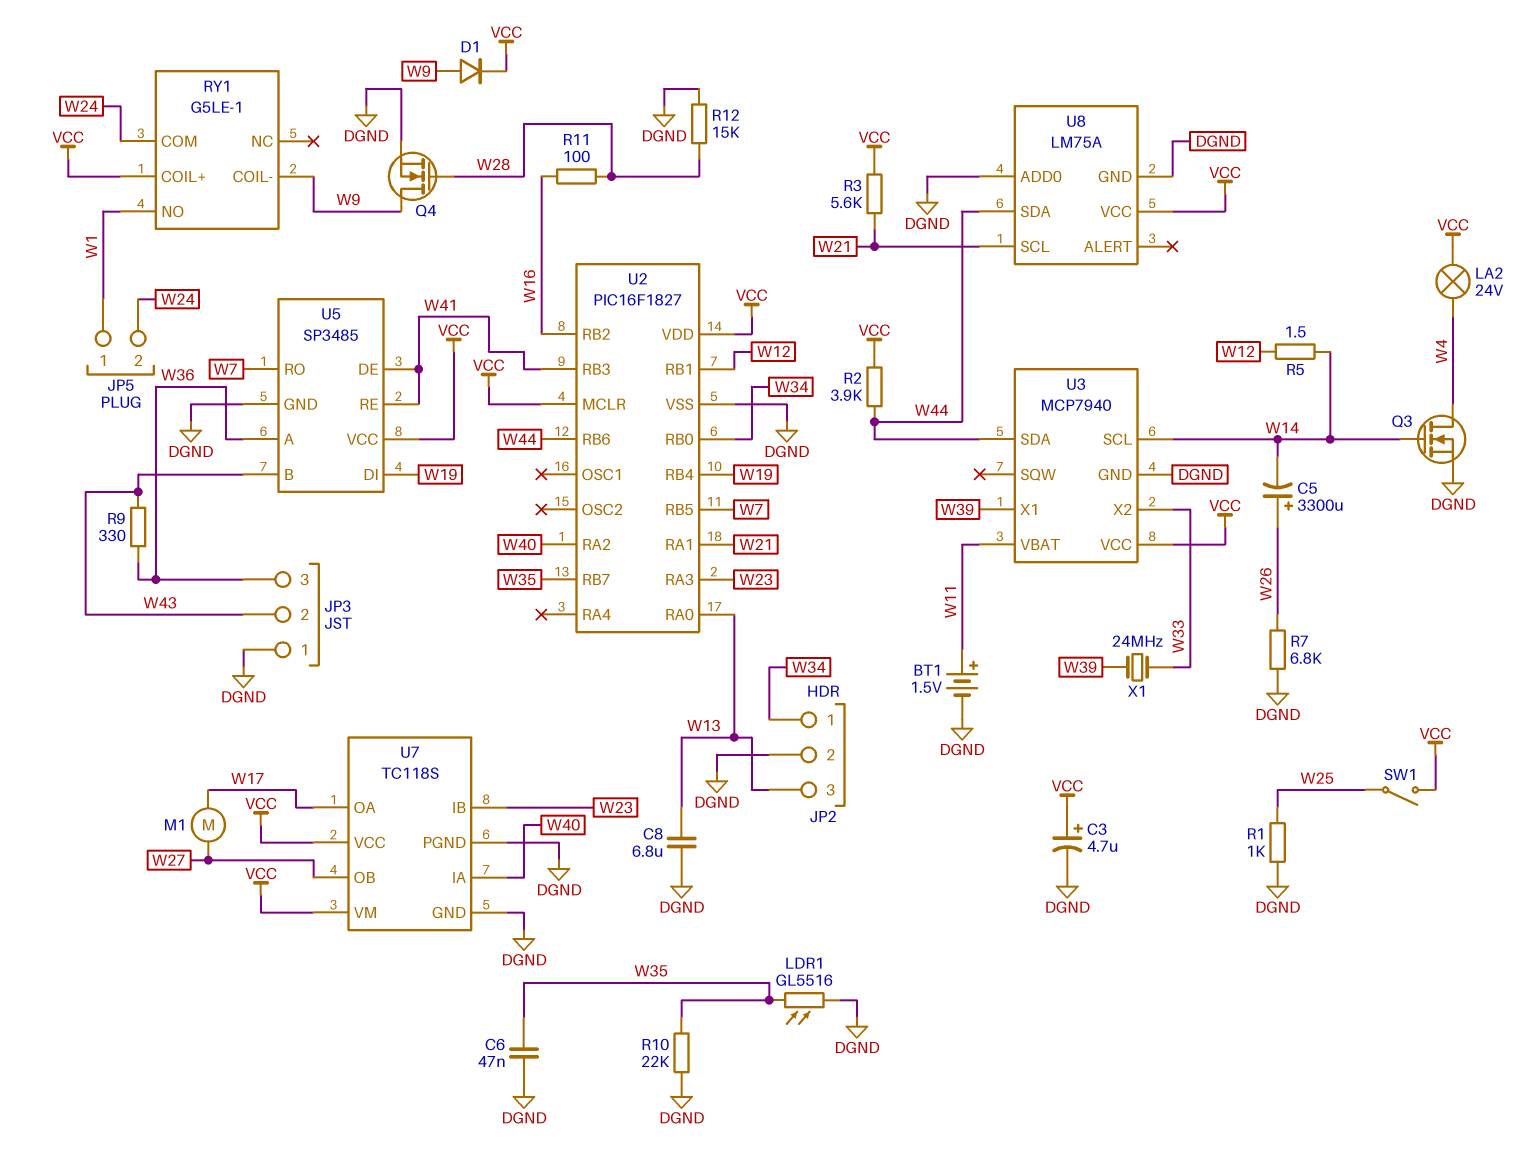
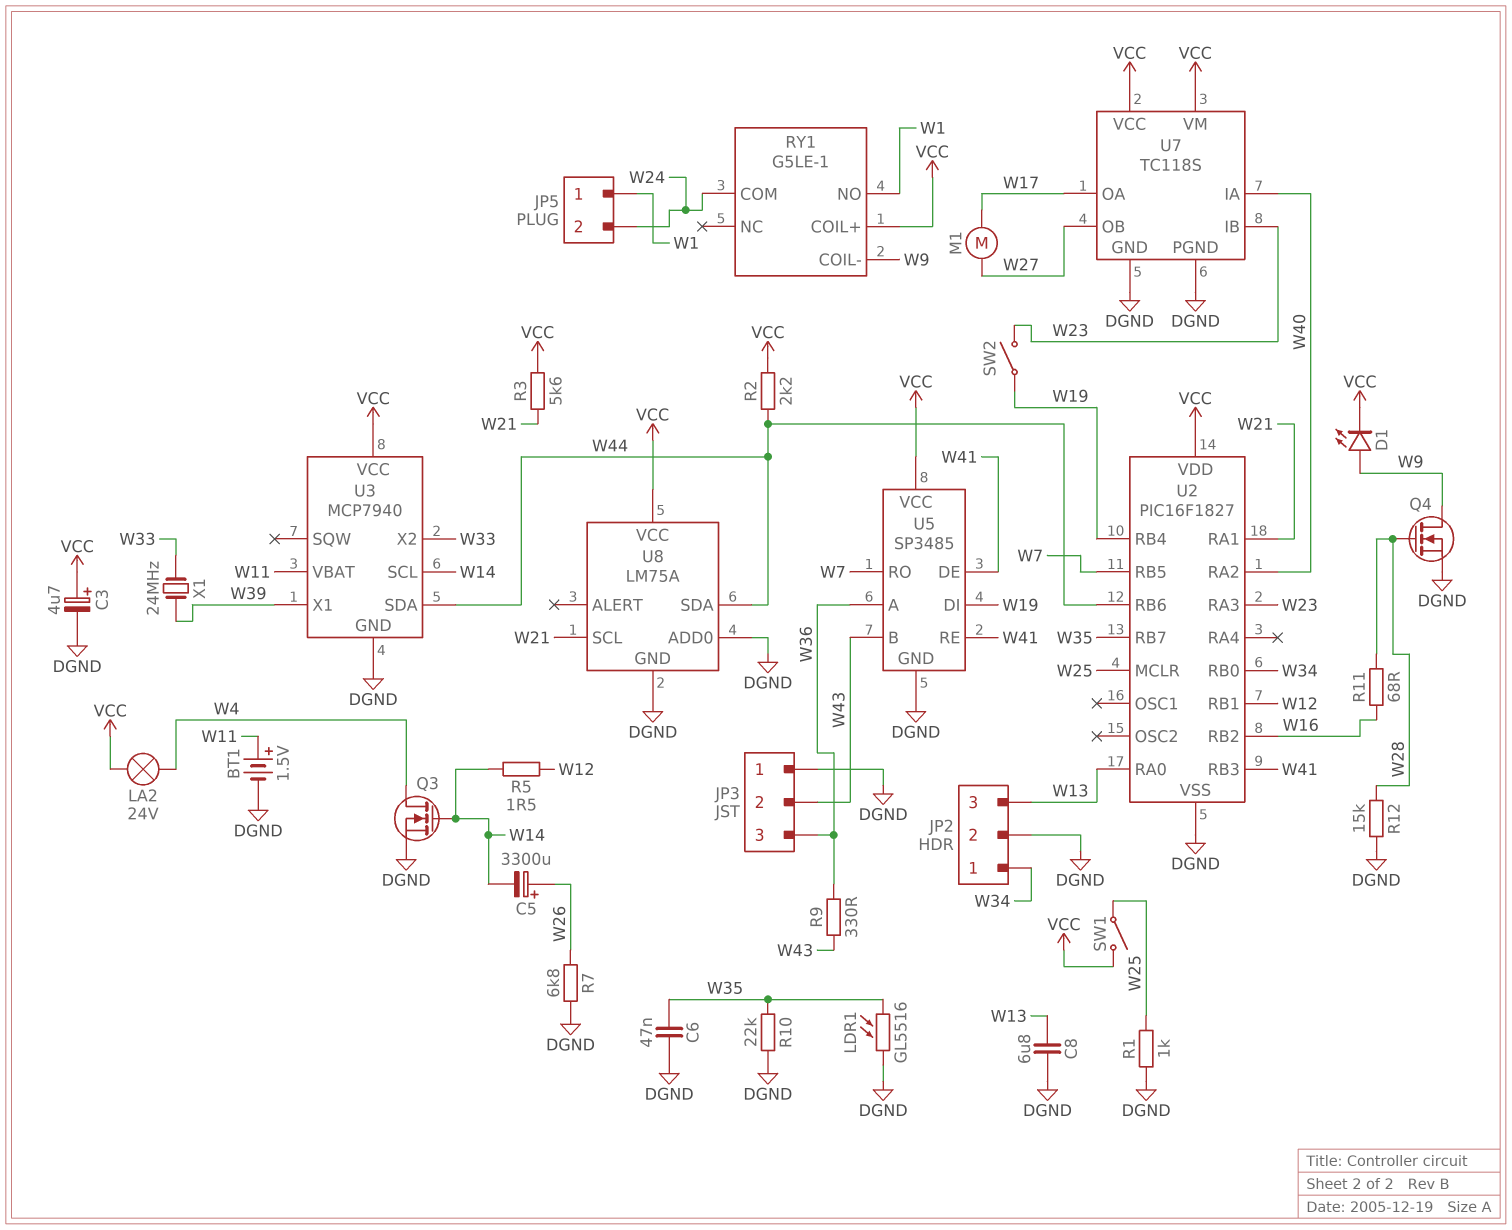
D1: diode (A W9, K VCC) -> LED (A W9, K VCC)
R2: 3.9k (VCC, W44) -> 2.2k (VCC, W44)
R11: 100 (W16, W28) -> 68 (W16, W28)
SW2: none -> switch (W19, W23)
U2 pin MCLR: VCC -> W25

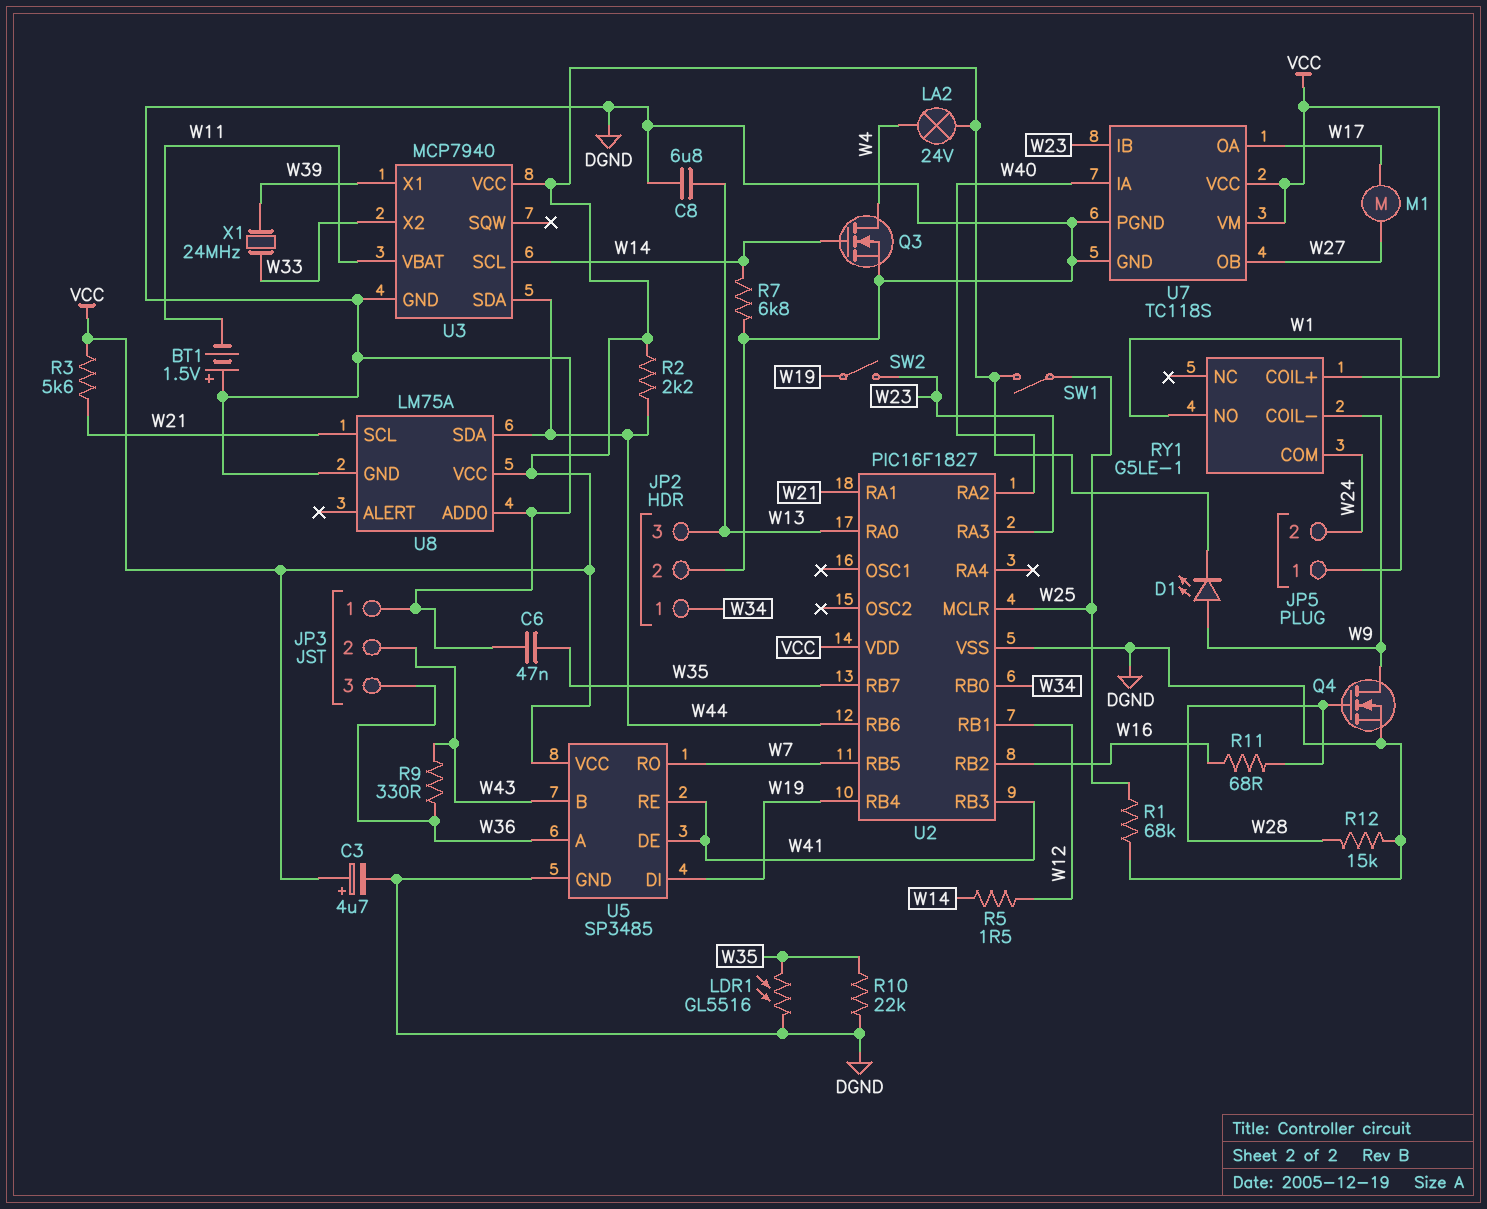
BT1: 1.5V (plus W11, minus DGND) -> 1.5V (plus DGND, minus W11)
C5: 3300uF (plus W26, minus W14) -> none
R1: 1k (DGND, W25) -> 68k (DGND, W25)
R7: 6.8k (DGND, W26) -> 6.8k (DGND, W14)

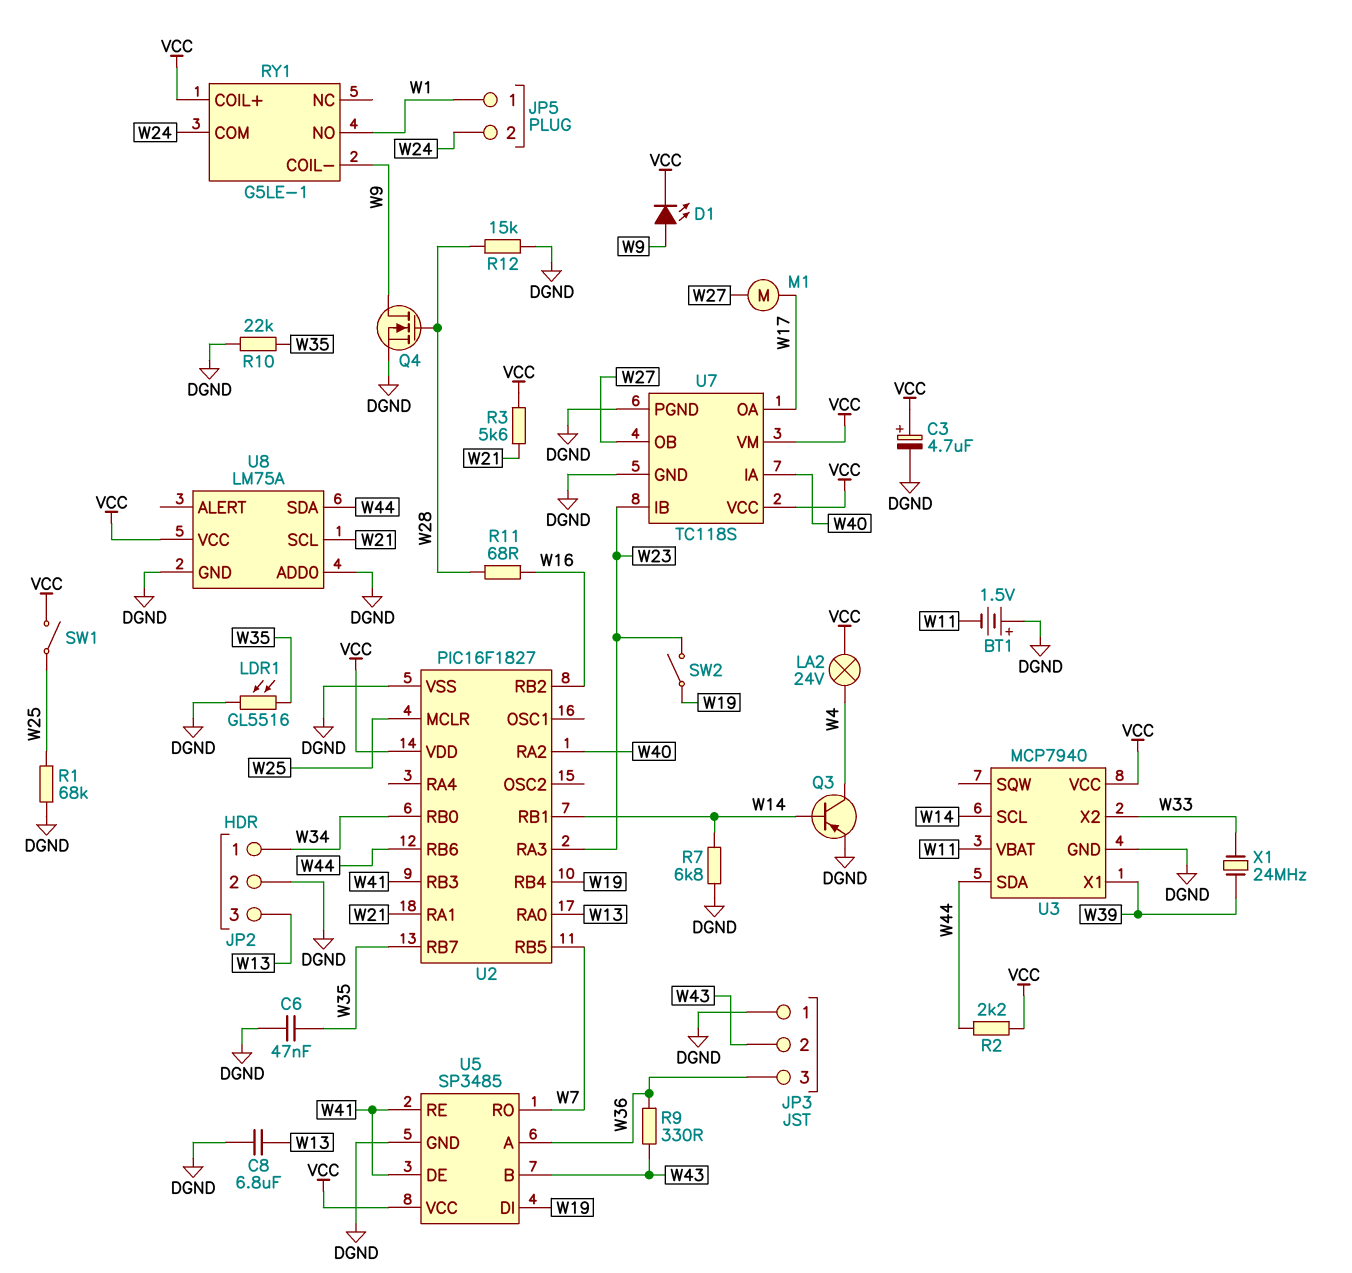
Q3: NMOS (G W14, D W4, S DGND) -> PNP (B W14, C W4, E DGND)
R5: 1.5 (W12, W14) -> none
U2 pin RB1: W12 -> W14

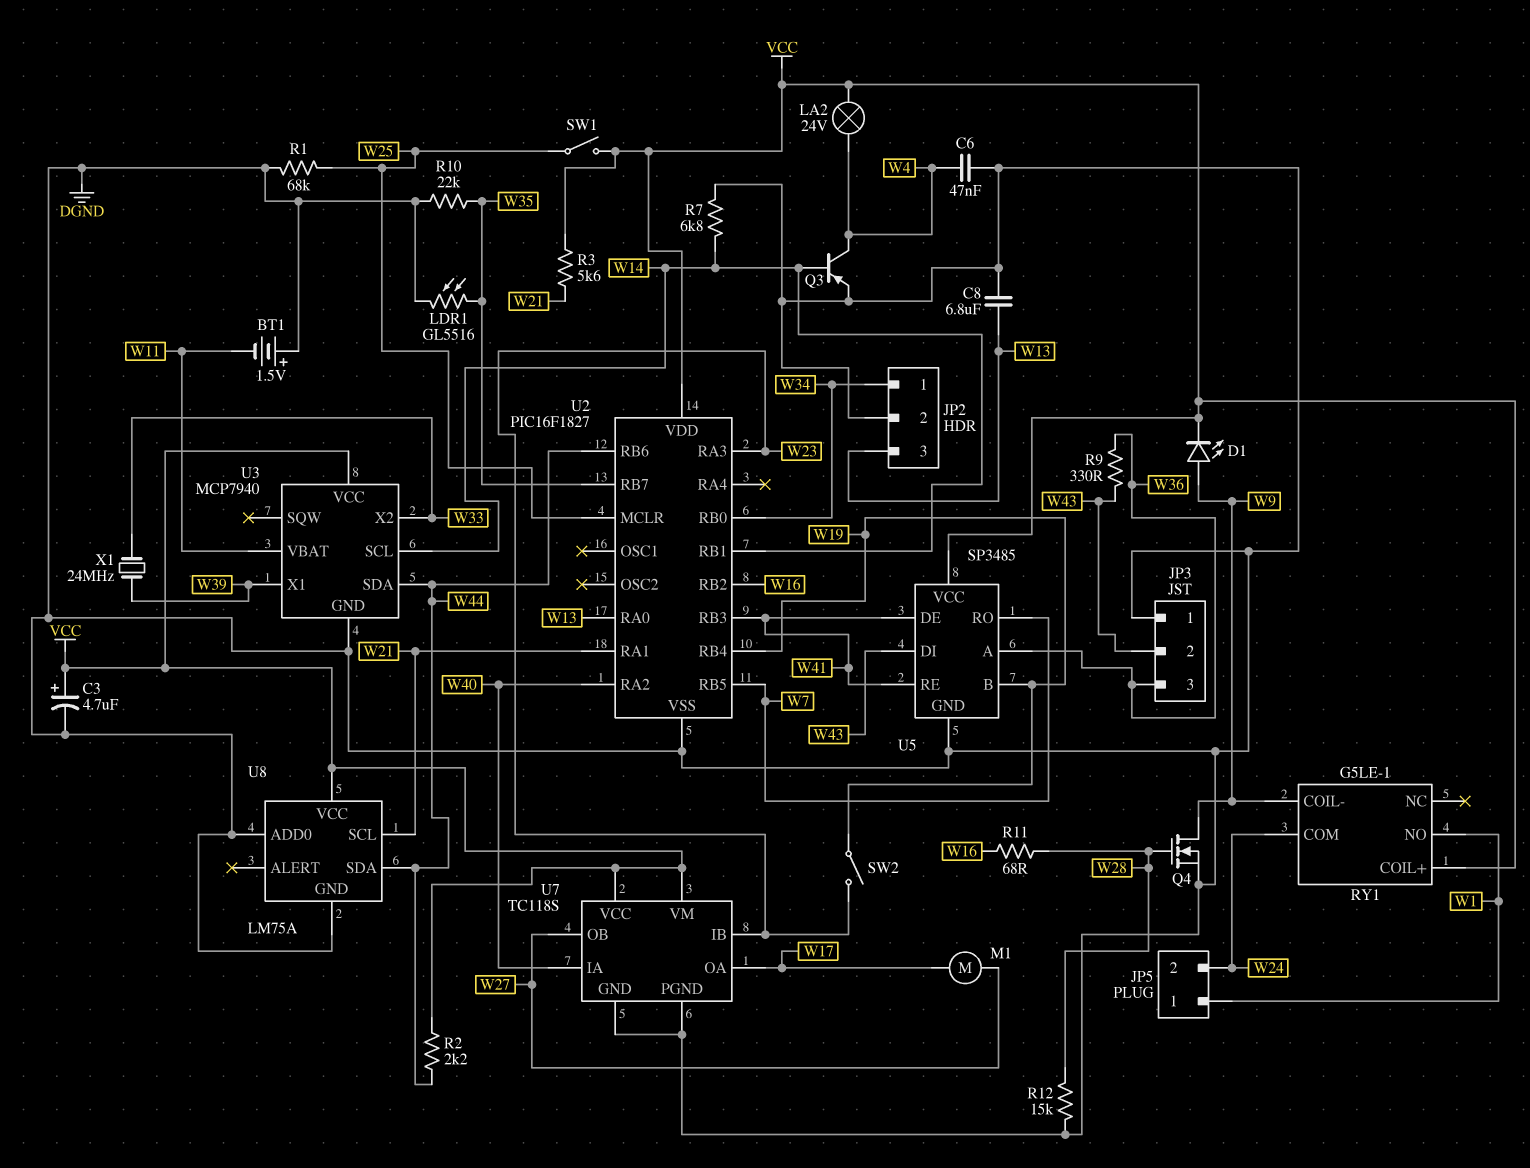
C6: 47nF (DGND, W35) -> 47nF (DGND, W4)
U5 pin B: W43 -> W19
U5 pin DI: W19 -> W43

